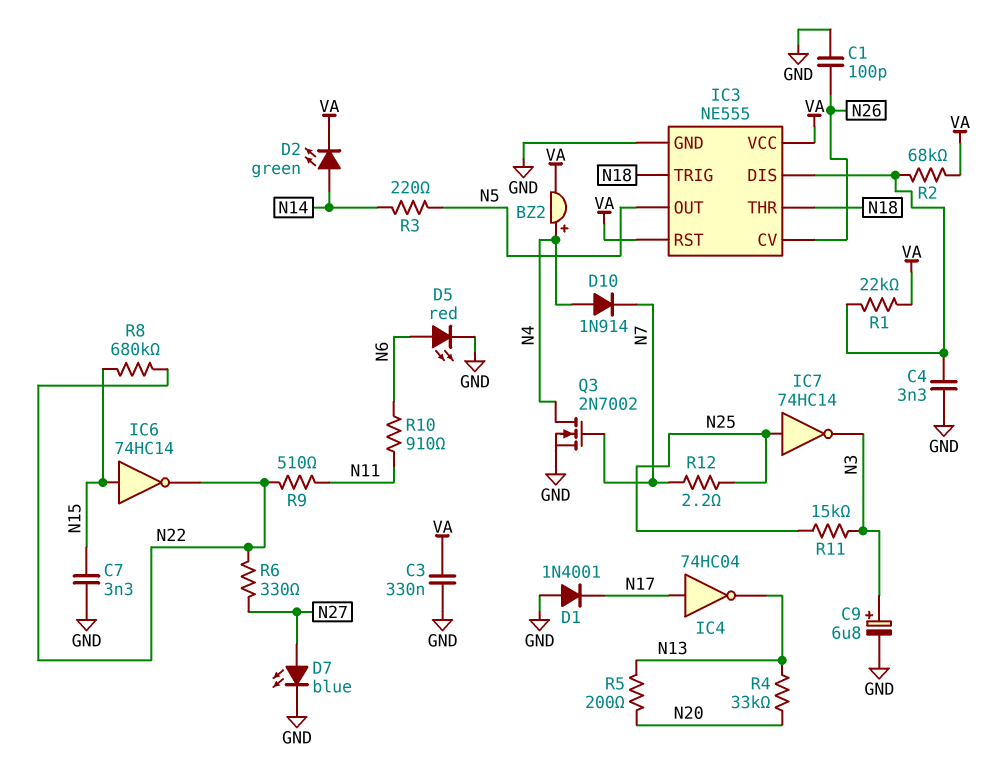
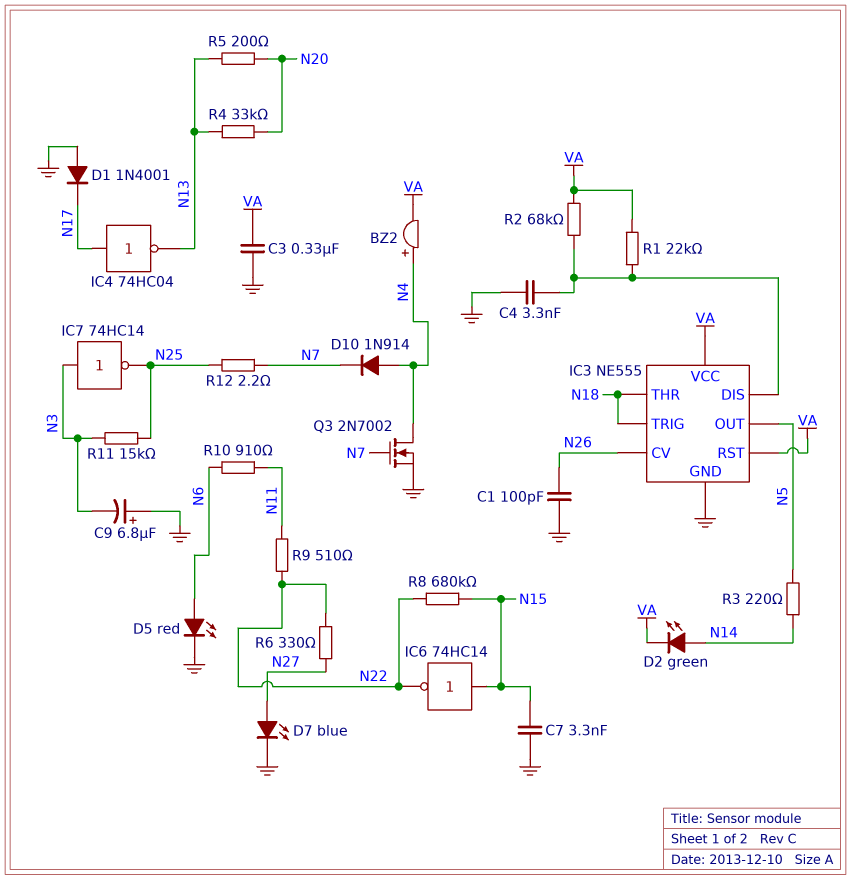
C9: 6.8uF (plus N3, minus GND) -> 6.8uF (plus GND, minus N3)
IC7: NOT 74HC14 (in N25, out N3) -> NOT 74HC14 (in N3, out N25)

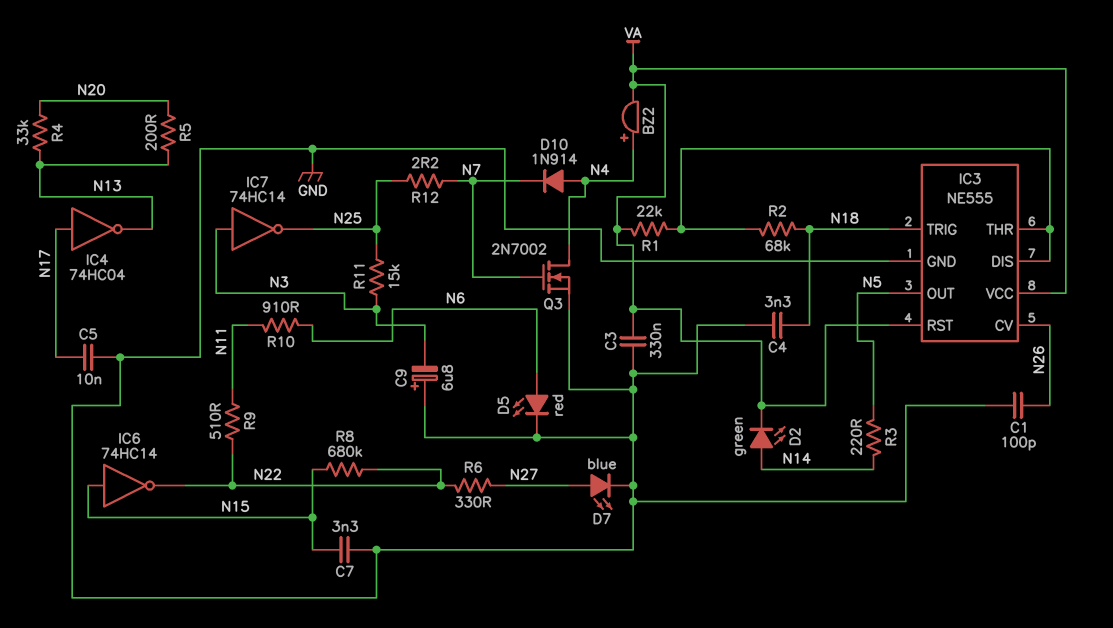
C4: 3.3nF (GND, IC3/DIS) -> 3.3nF (GND, N18)
C5: none -> 10nF (GND, N17)
D1: diode 1N4001 (A GND, K N17) -> none
IC3 pin THR: N18 -> IC3/DIS
R2: 68k (IC3/DIS, VA) -> 68k (IC3/DIS, N18)

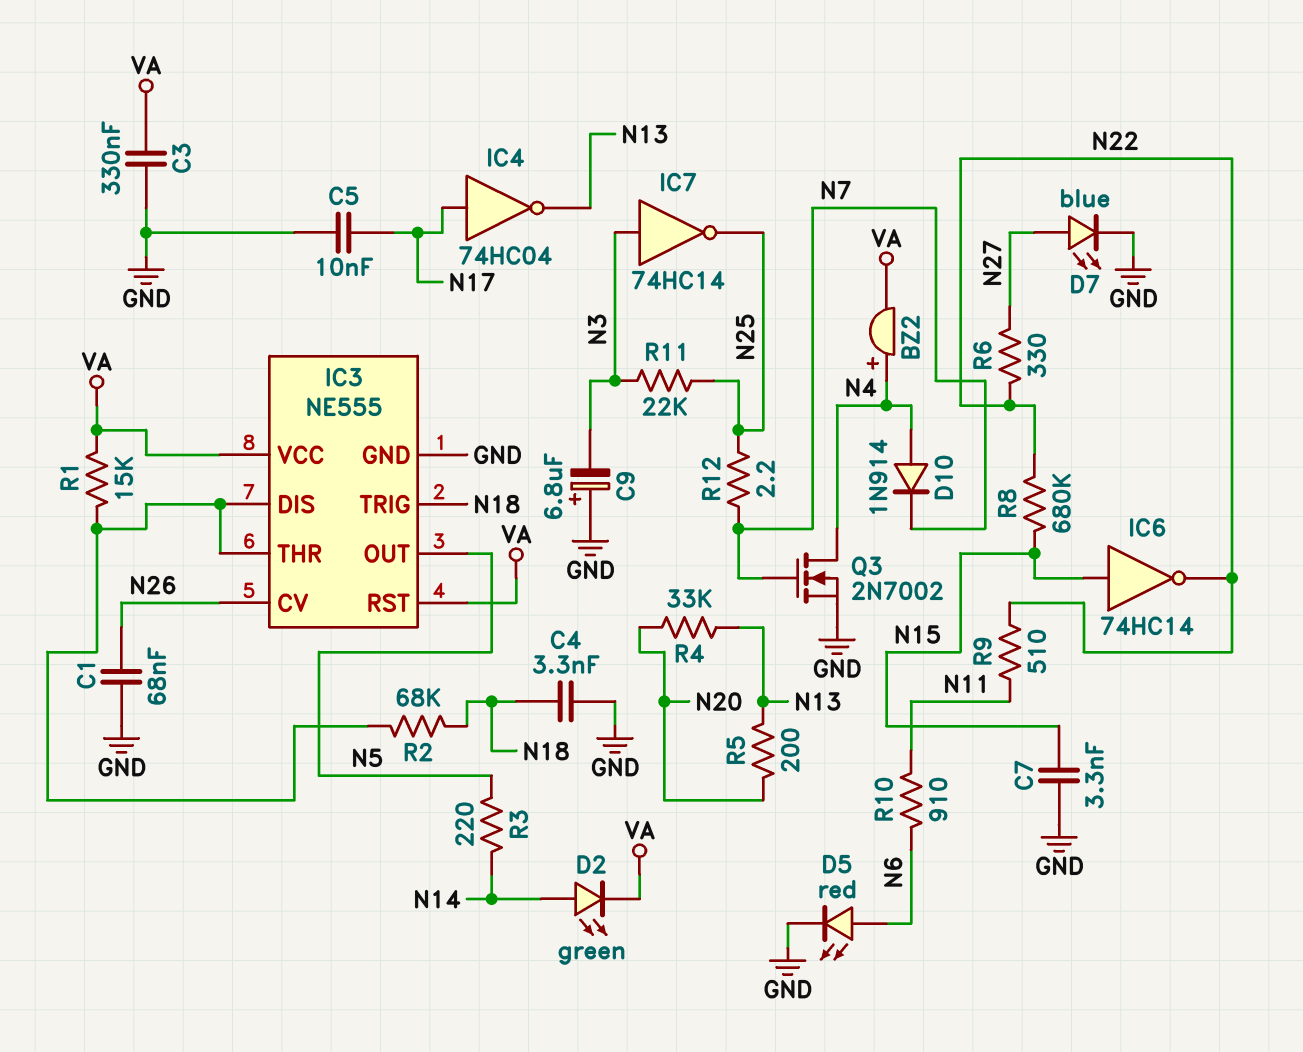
C1: 100pF (GND, N26) -> 68nF (GND, N26)
R1: 22k (IC3/DIS, VA) -> 15k (IC3/DIS, VA)
R11: 15k (N3, N25) -> 22k (N3, N25)

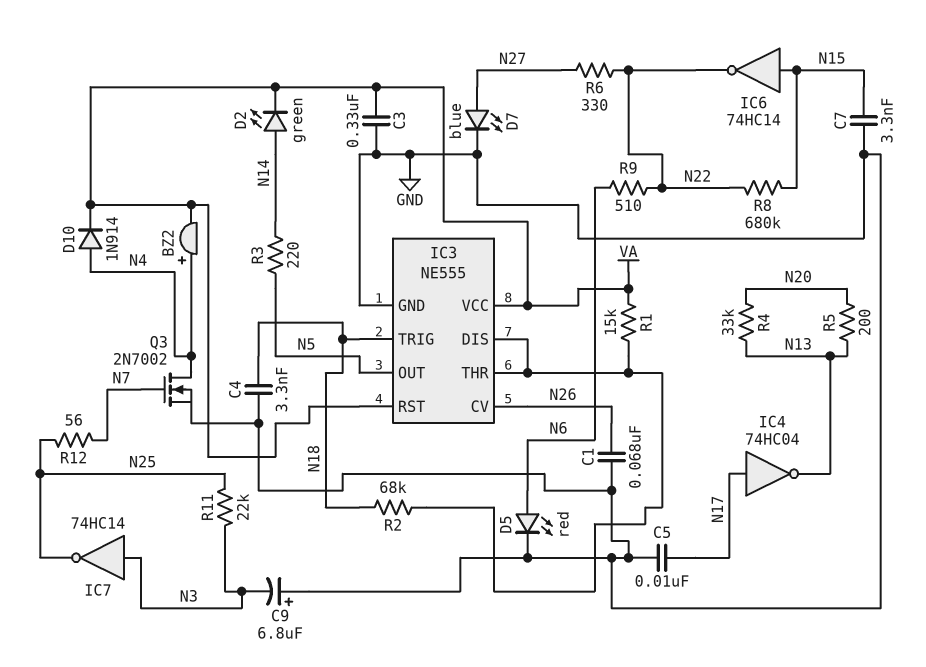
D10: diode 1N914 (A N4, K N7) -> diode 1N914 (A N4, K VA)
R9: 510 (N11, N22) -> 510 (N6, N22)
R10: 910 (N6, N11) -> none
R12: 2.2 (N7, N25) -> 56 (N7, N25)

